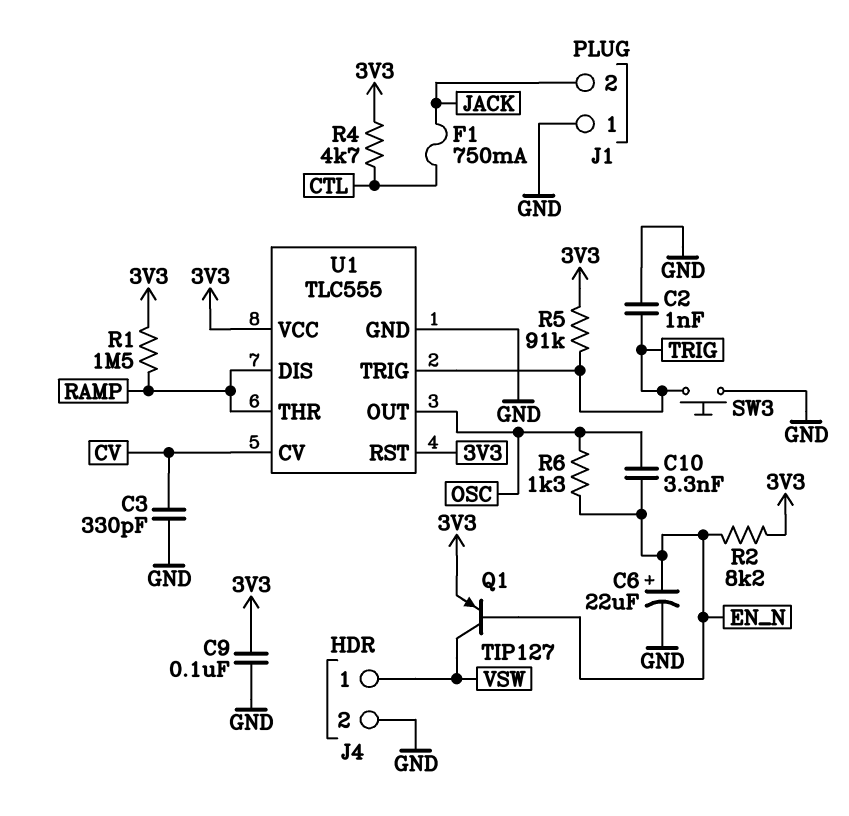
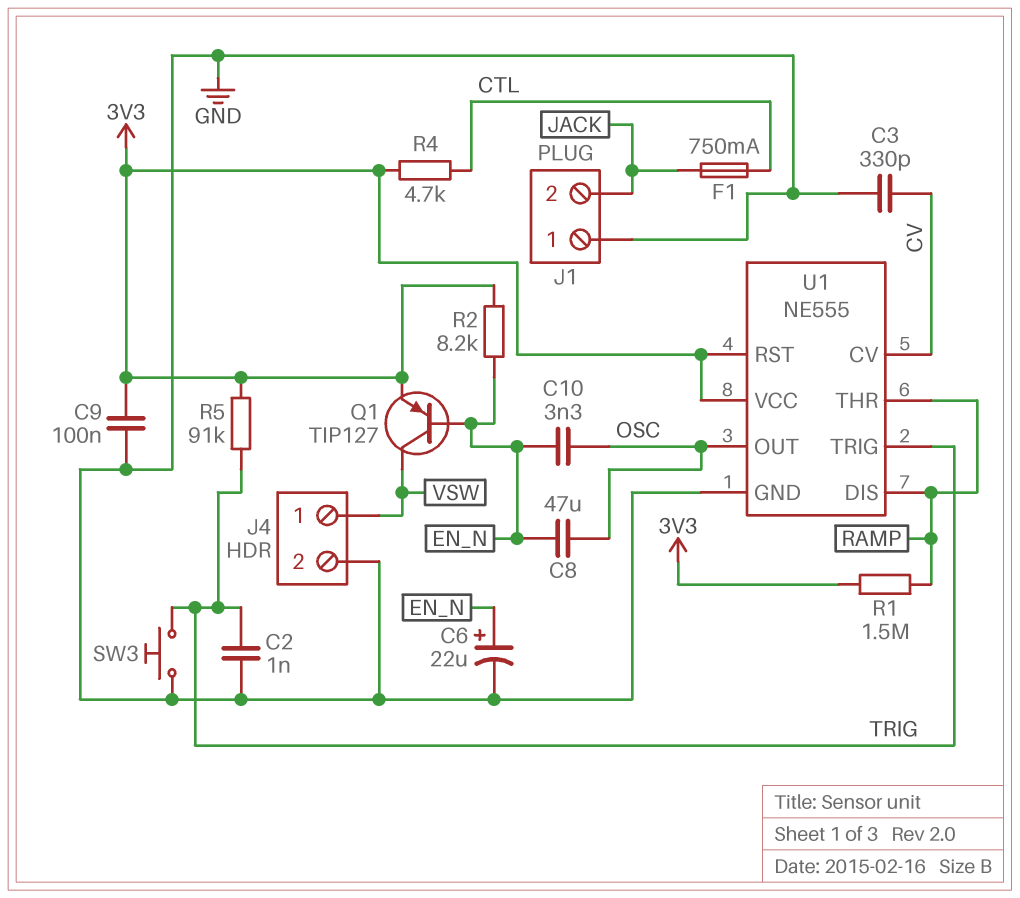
C8: none -> 47uF (EN_N, OSC)
R6: 1.3k (EN_N, OSC) -> none
U1: TLC555 -> NE555

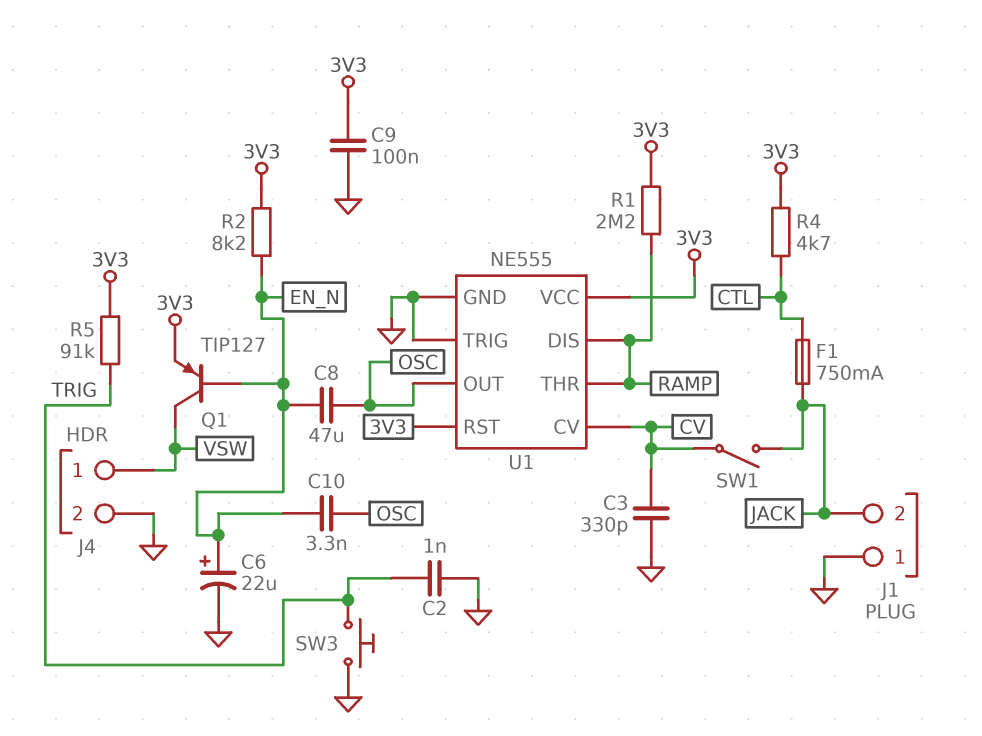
R1: 1.5M (3V3, RAMP) -> 2.2M (3V3, RAMP)
SW1: none -> switch (CV, JACK)
U1 pin TRIG: TRIG -> GND

